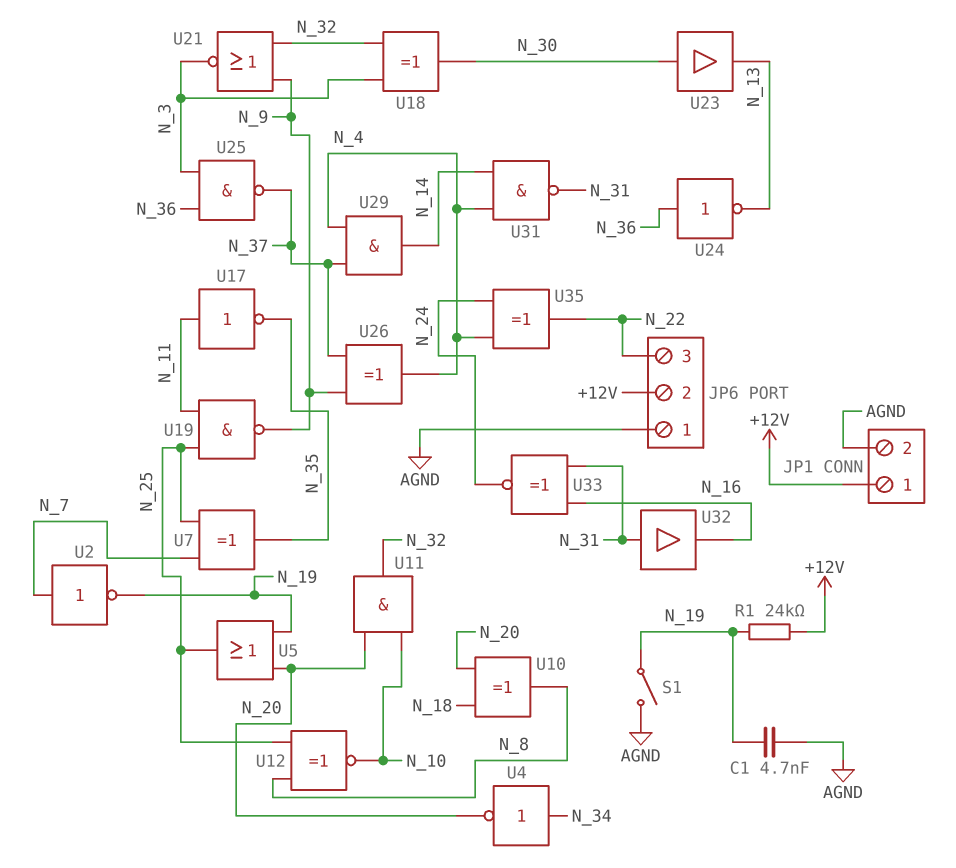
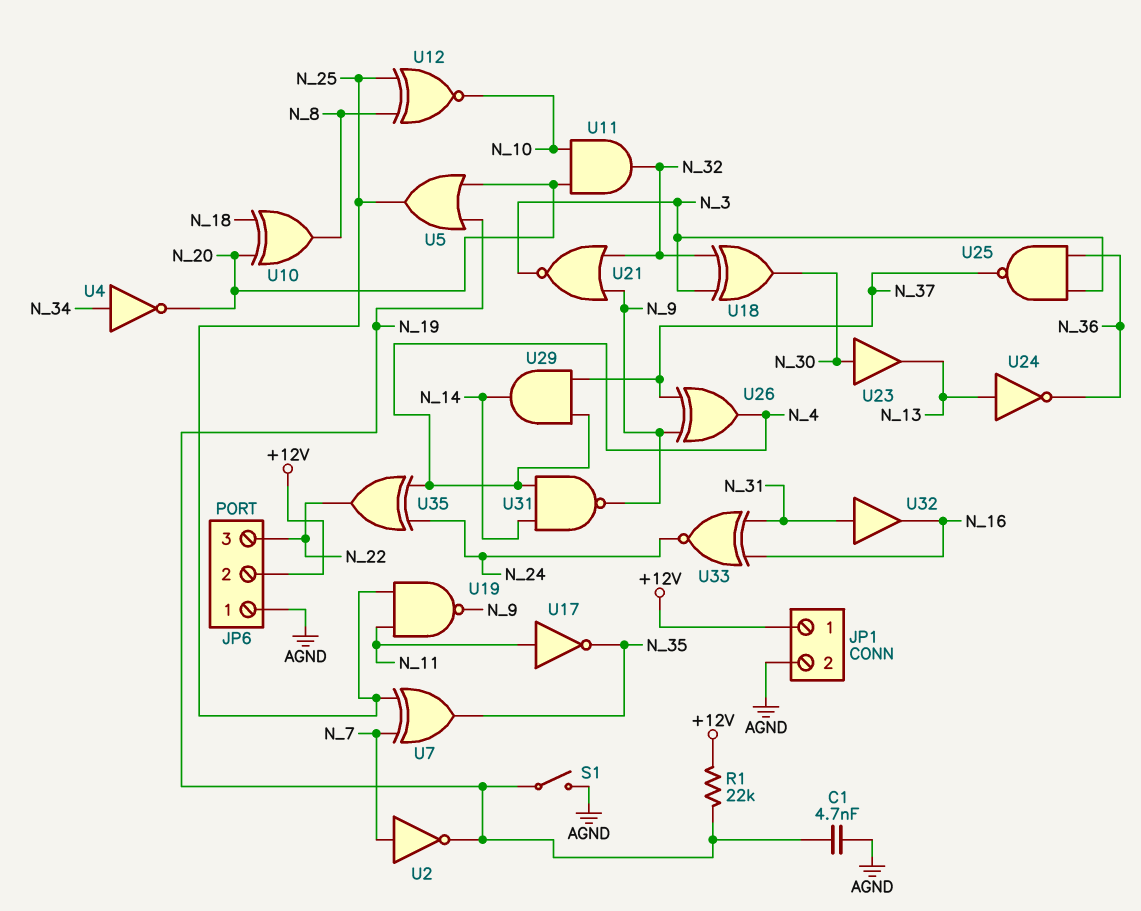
R1: 24k (+12V, N_19) -> 22k (+12V, N_19)
U24: NOT (in N_36, out N_13) -> NOT (in N_13, out N_36)
U31: NAND (in N_4, in N_14, out N_31) -> NAND (in N_4, in N_14, out N_9)

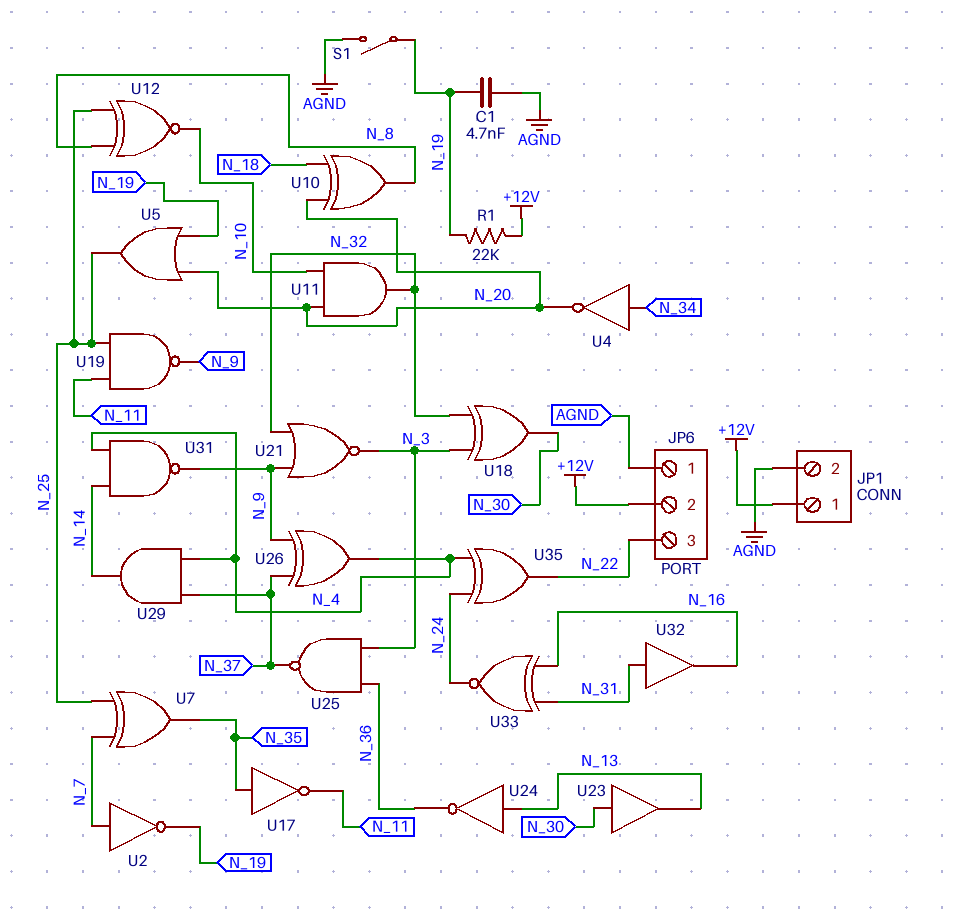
U17: NOT (in N_11, out N_35) -> NOT (in N_35, out N_11)

